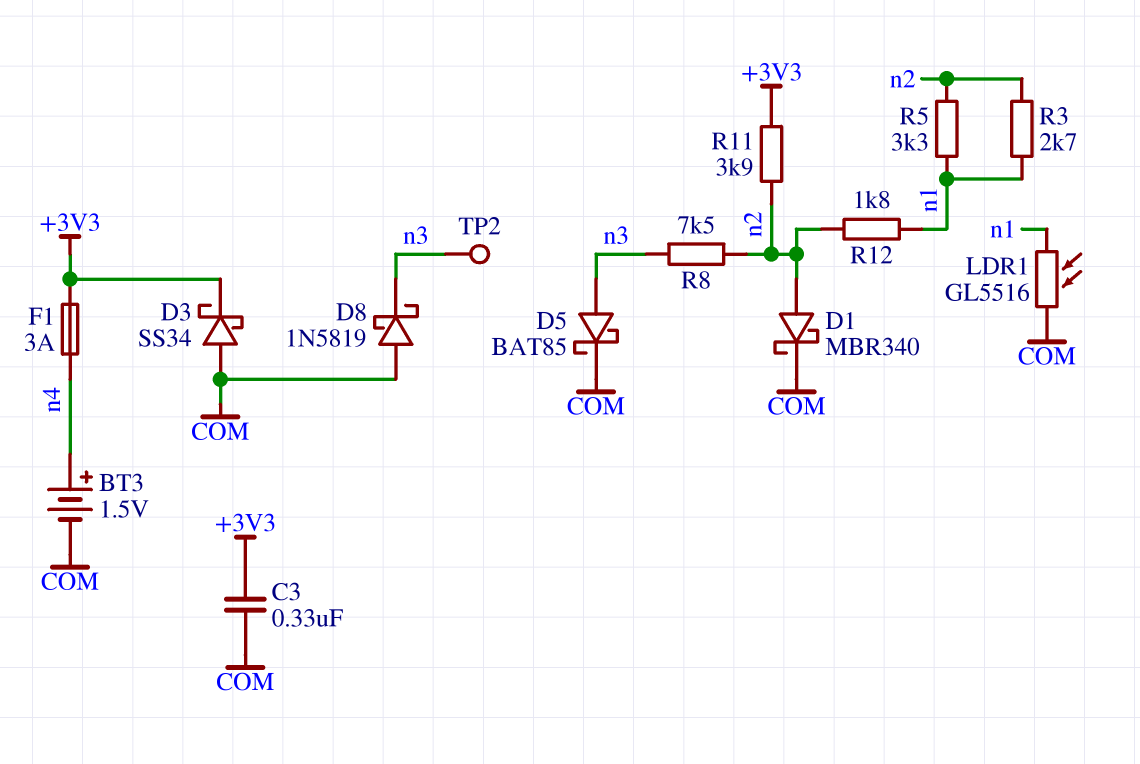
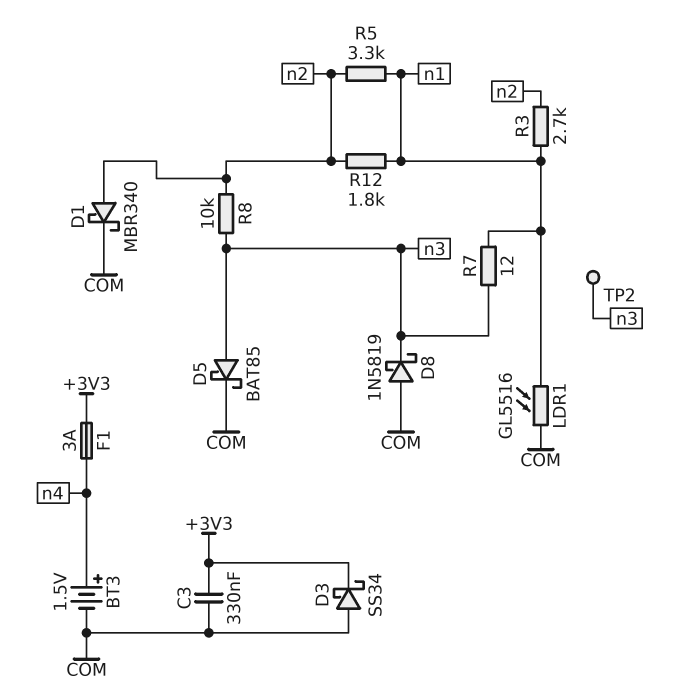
R7: none -> 12 (n1, n3)
R8: 7.5k (n2, n3) -> 10k (n2, n3)
R11: 3.9k (+3V3, n2) -> none

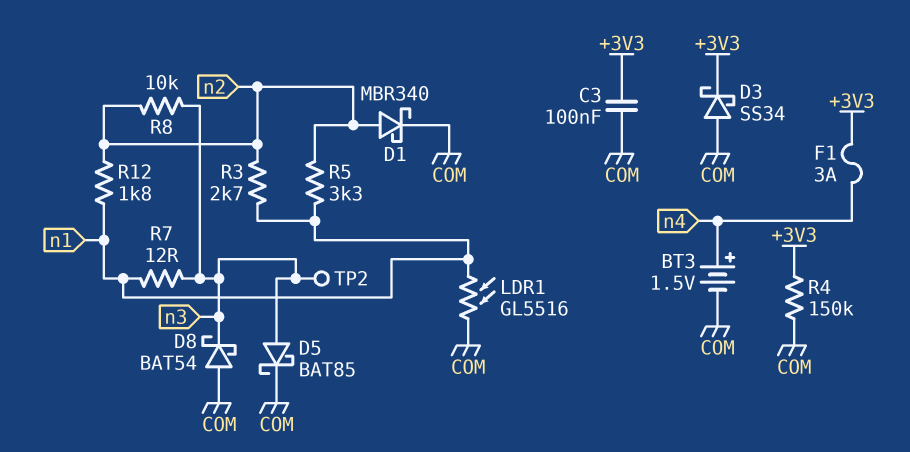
C3: 330nF (+3V3, COM) -> 100nF (+3V3, COM)
D8: schottky 1N5819 (A COM, K n3) -> schottky BAT54 (A COM, K n3)
R4: none -> 150k (+3V3, COM)

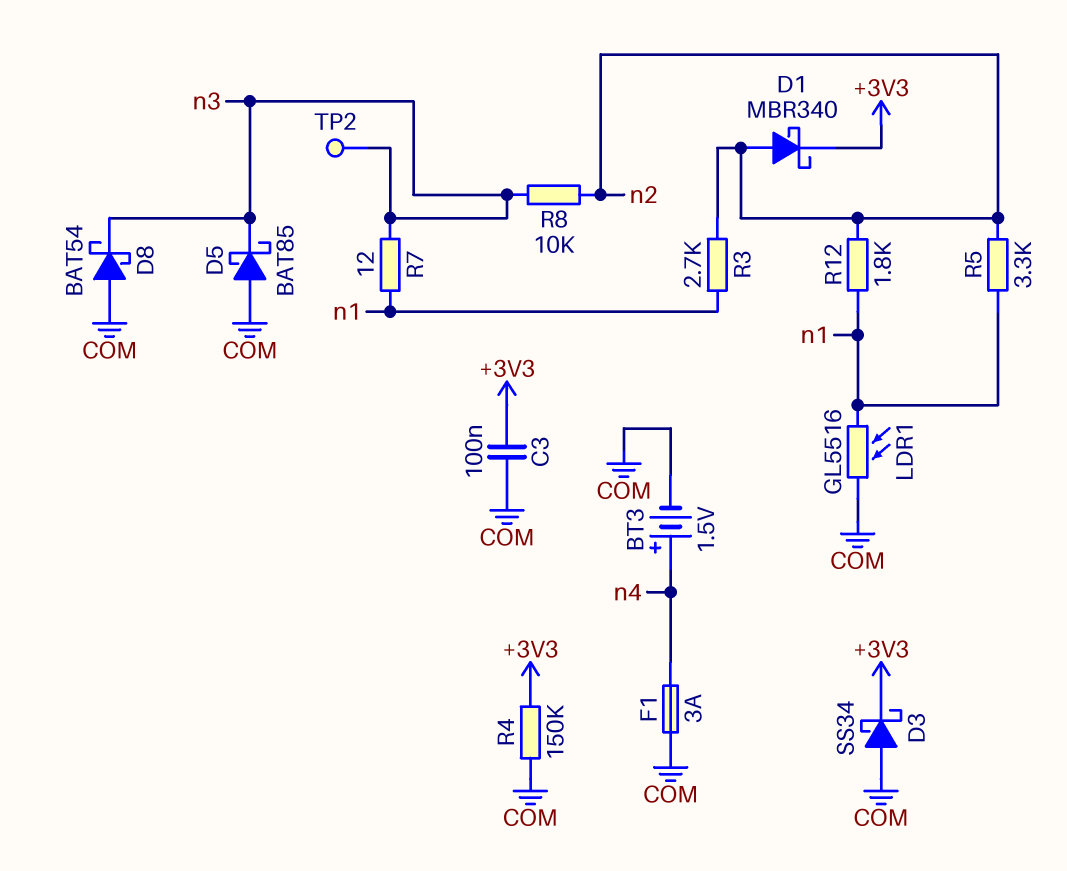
D1: schottky MBR340 (A n2, K COM) -> schottky MBR340 (A n2, K +3V3)
D5: schottky BAT85 (A n3, K COM) -> schottky BAT85 (A COM, K n3)
F1: 3A (+3V3, n4) -> 3A (COM, n4)

